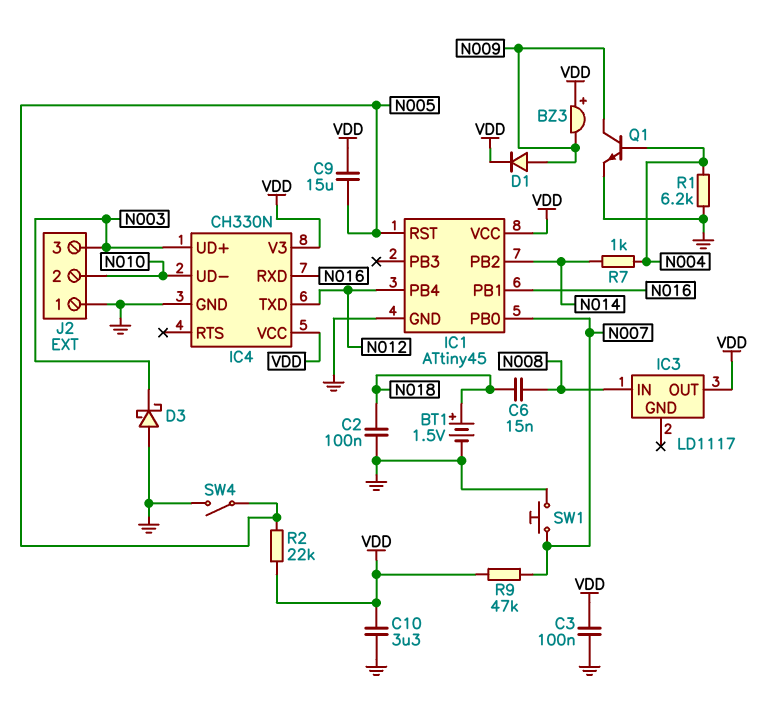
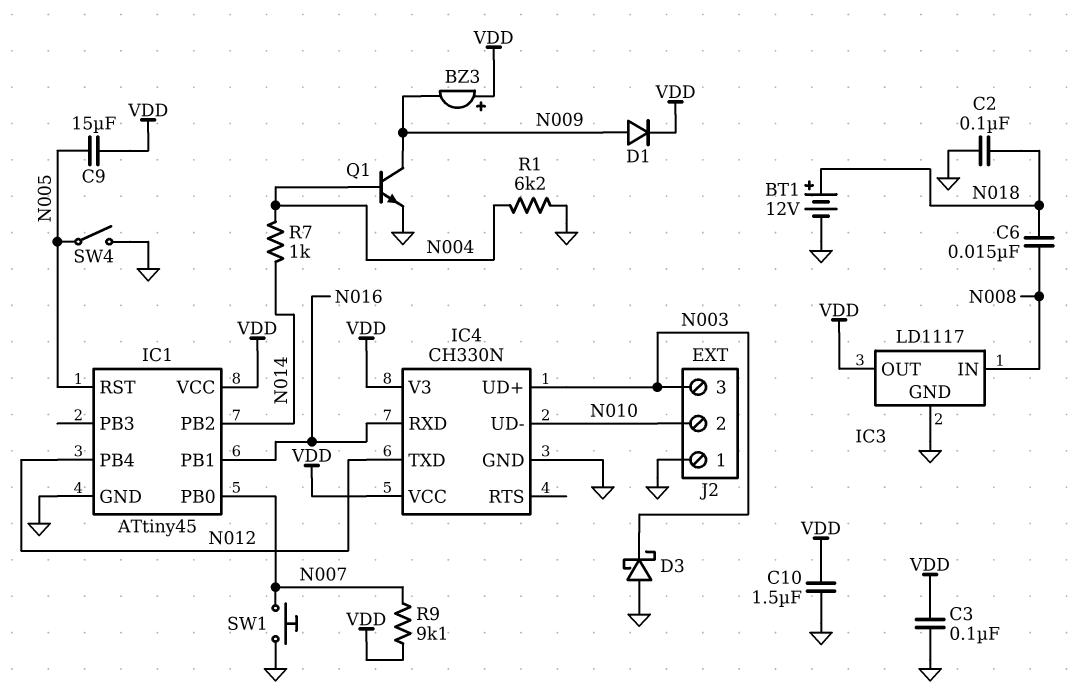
BT1: 1.5V (plus N018, minus GND) -> 12V (plus N018, minus GND)
C10: 3.3uF (GND, VDD) -> 1.5uF (GND, VDD)
IC3 pin GND: none -> GND
R2: 22k (N005, VDD) -> none
R9: 47k (N007, VDD) -> 9.1k (N007, VDD)

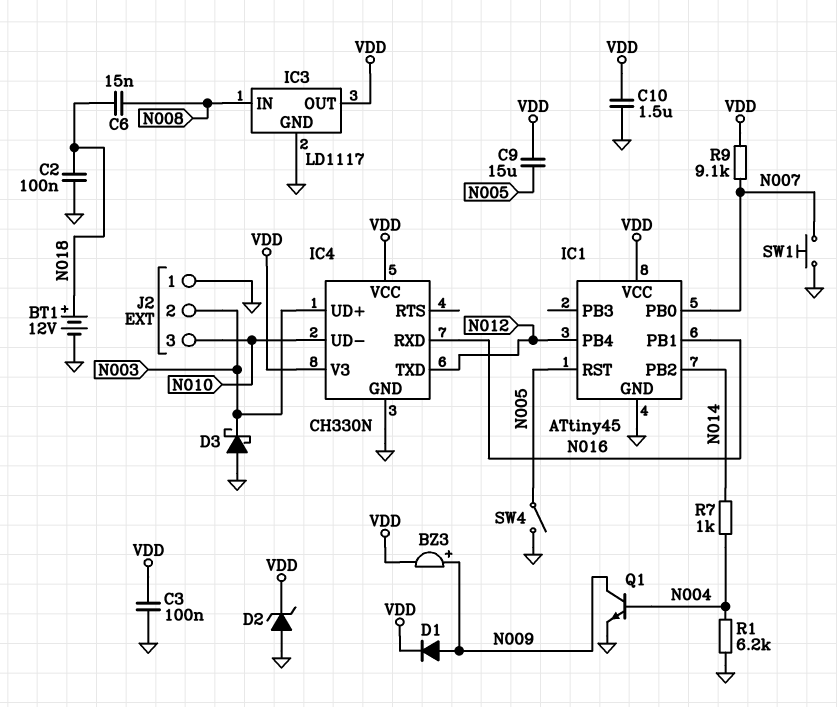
BZ3: buzzer (plus VDD, minus N009) -> buzzer (plus N009, minus VDD)
D2: none -> zener (A GND, K VDD)
J2 pin 2: N010 -> N003
J2 pin 3: N003 -> N010

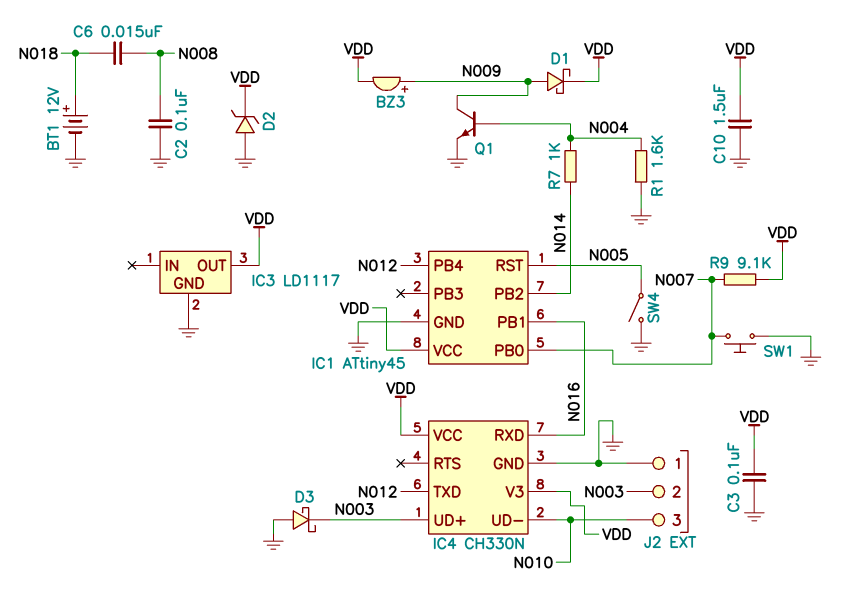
C2: 100nF (GND, N018) -> 100nF (GND, N008)
C9: 15uF (N005, VDD) -> none
D1: diode (A N009, K VDD) -> schottky (A N009, K VDD)
IC3 pin IN: N008 -> none
R1: 6.2k (GND, N004) -> 1.6k (GND, N004)

